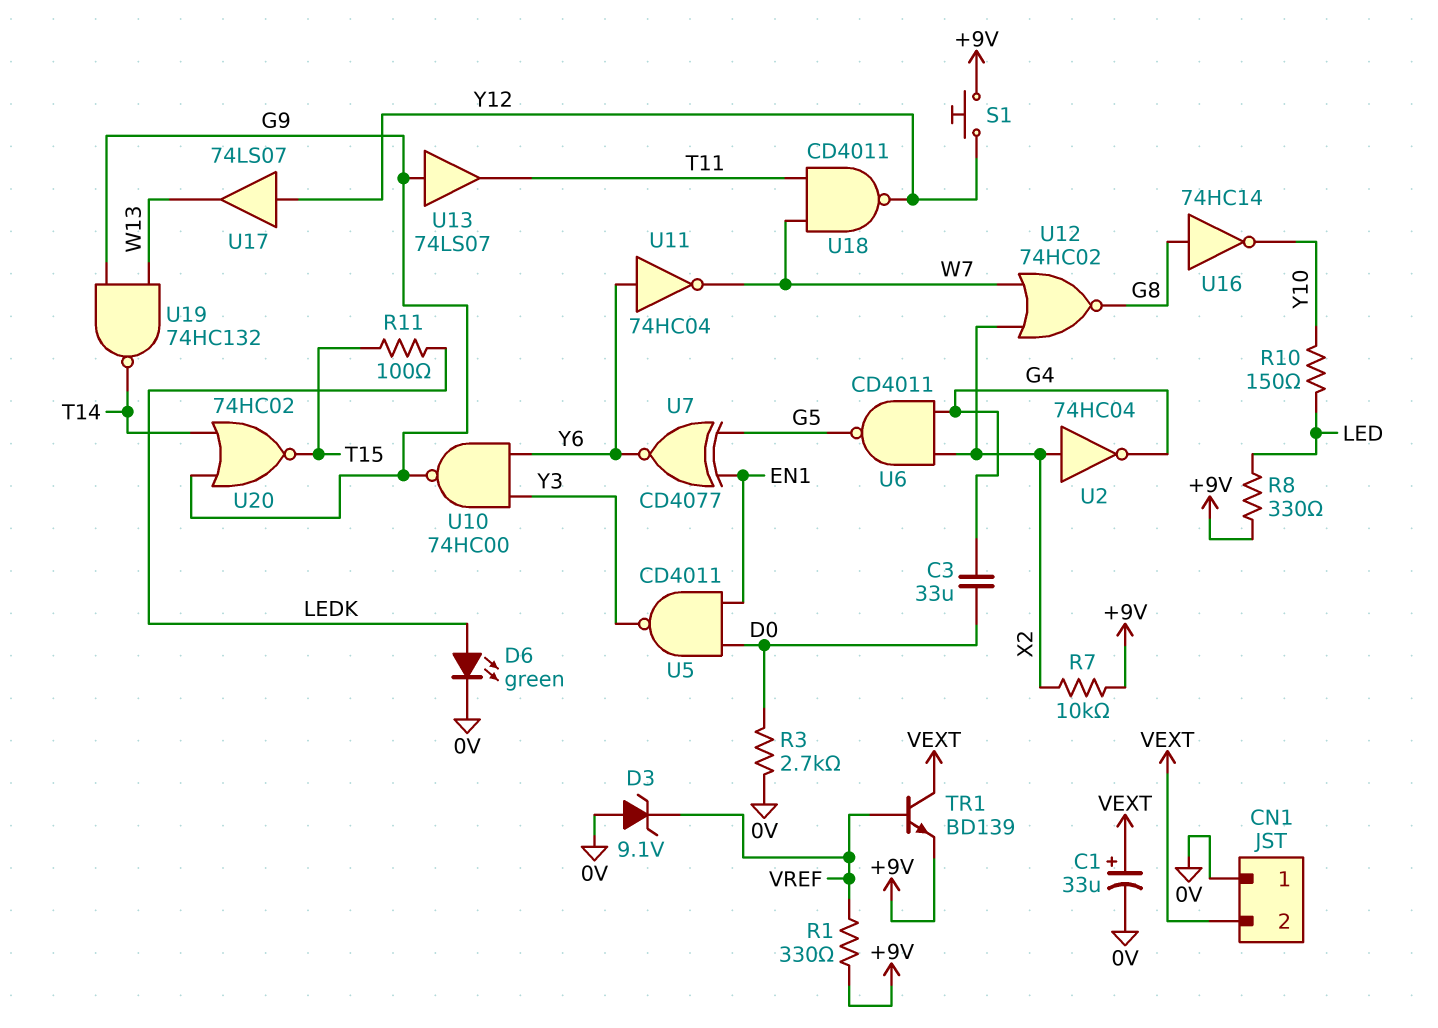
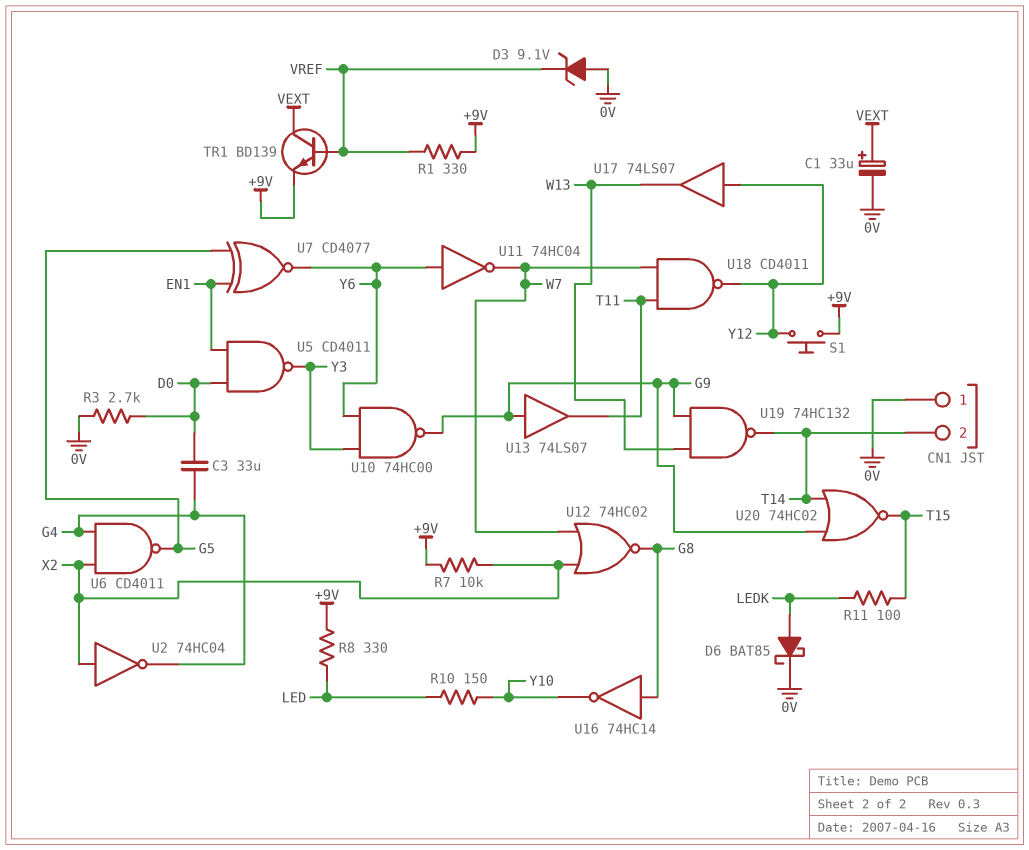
CN1 pin 2: VEXT -> T14
D6: LED green (A LEDK, K 0V) -> schottky BAT85 (A LEDK, K 0V)

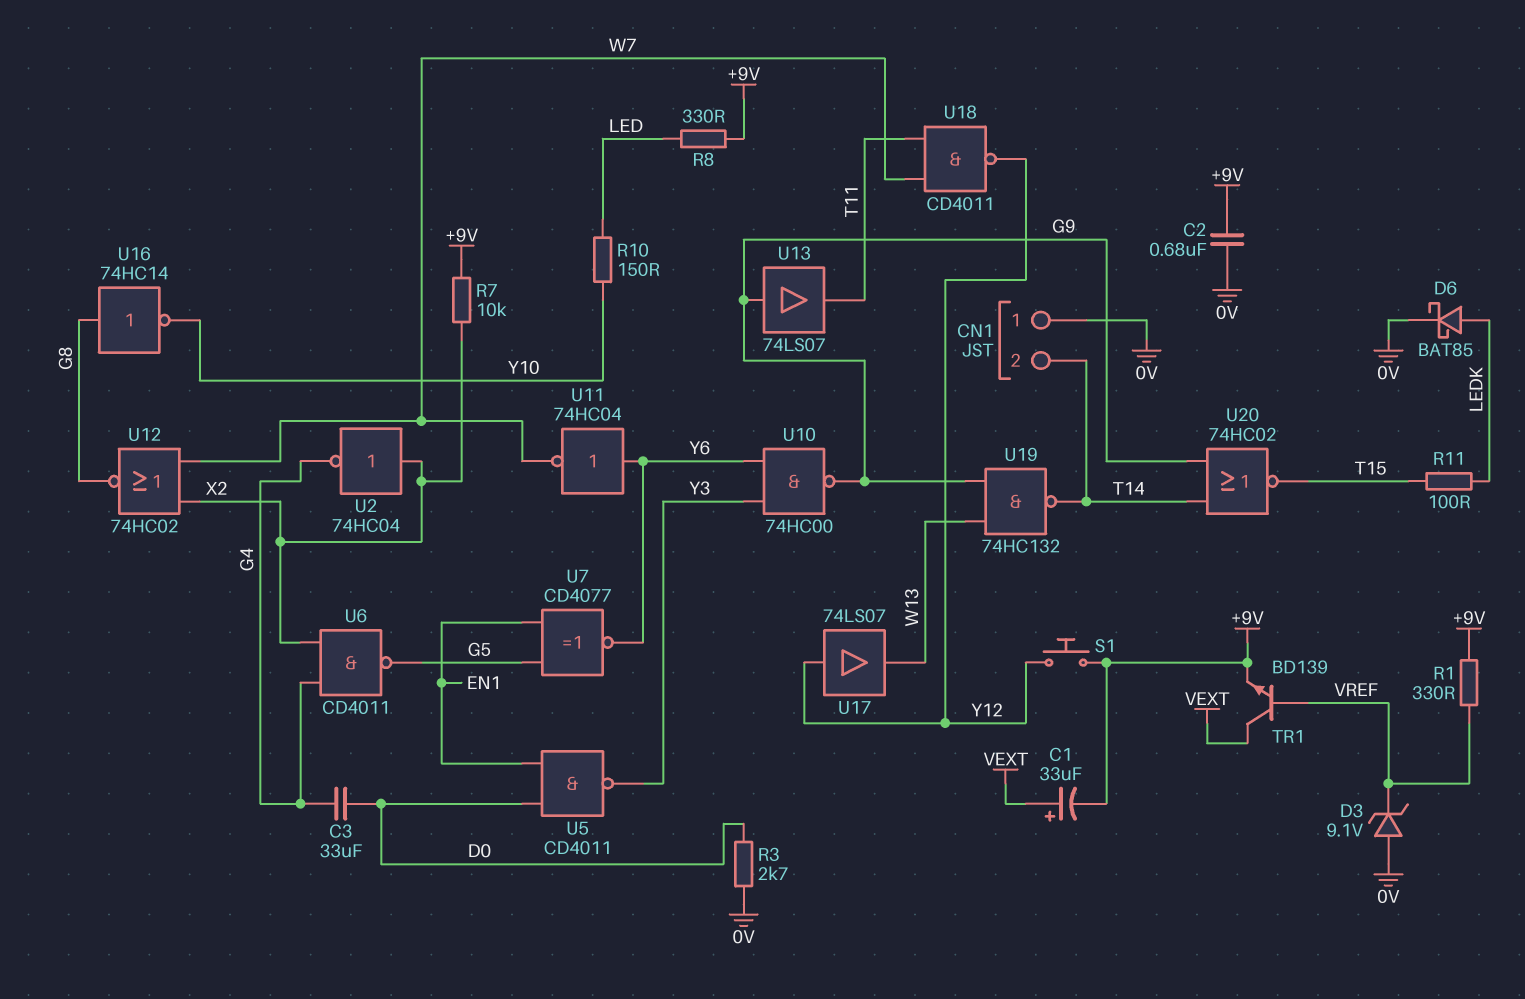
C1: 33uF (plus VEXT, minus 0V) -> 33uF (plus VEXT, minus +9V)
C2: none -> 680nF (+9V, 0V)

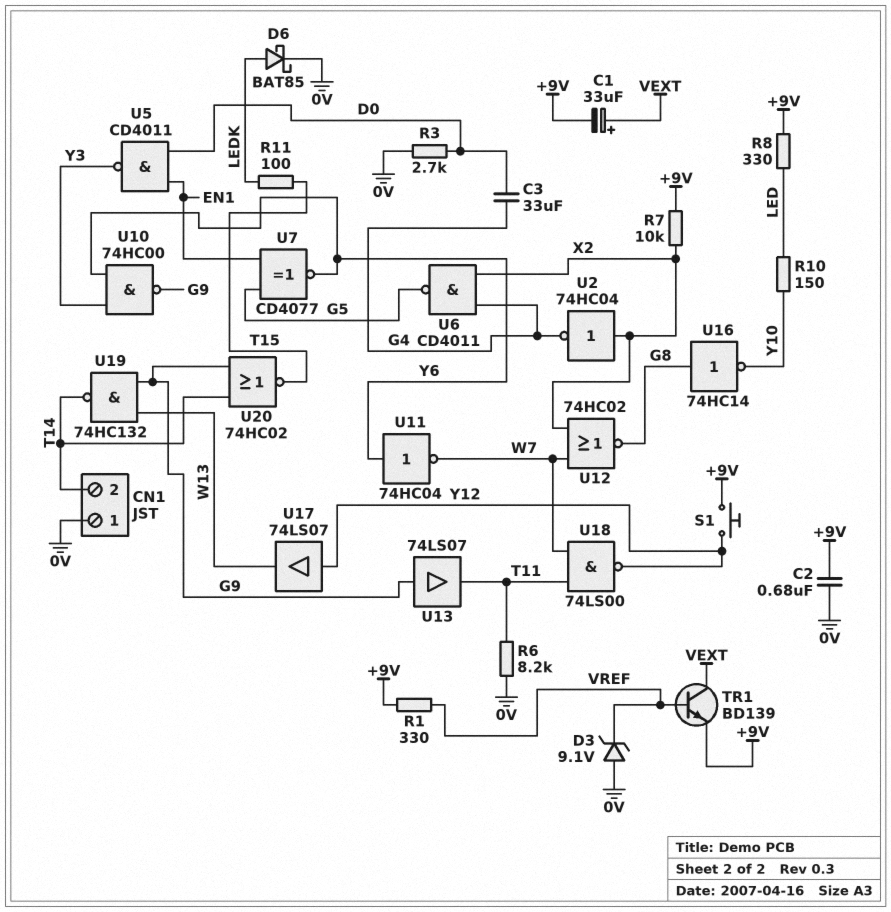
R6: none -> 8.2k (0V, T11)
U18: NAND CD4011 (in T11, in W7, out Y12) -> NAND 74LS00 (in T11, in W7, out Y12)

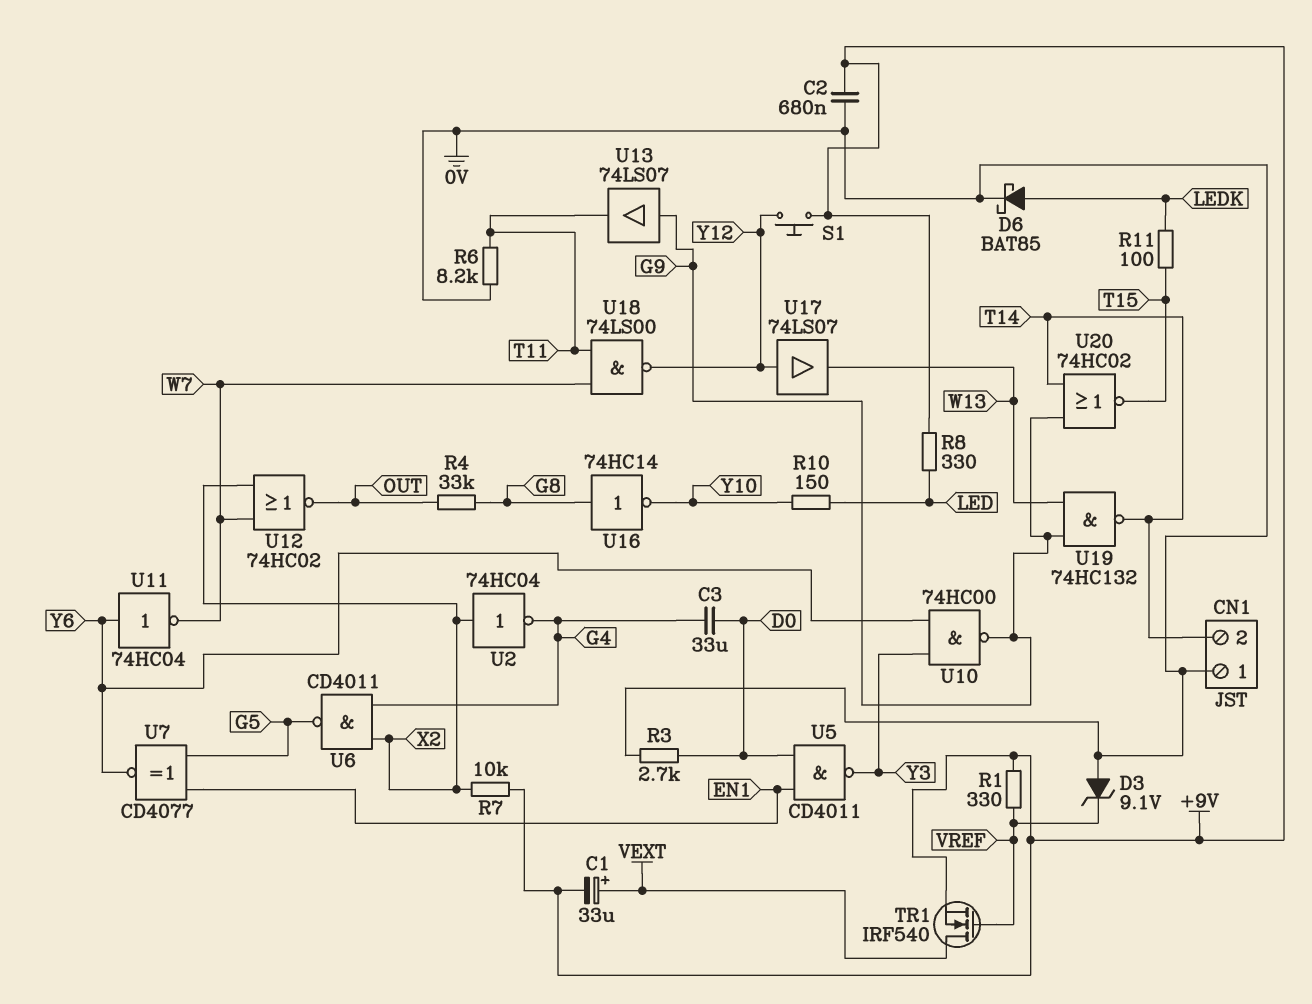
R4: none -> 33k (G8, OUT)
TR1: NPN BD139 (B VREF, C VEXT, E +9V) -> NMOS IRF540 (G VREF, D VEXT, S +9V)
U12: NOR 74HC02 (in W7, in X2, out G8) -> NOR 74HC02 (in W7, in X2, out OUT)

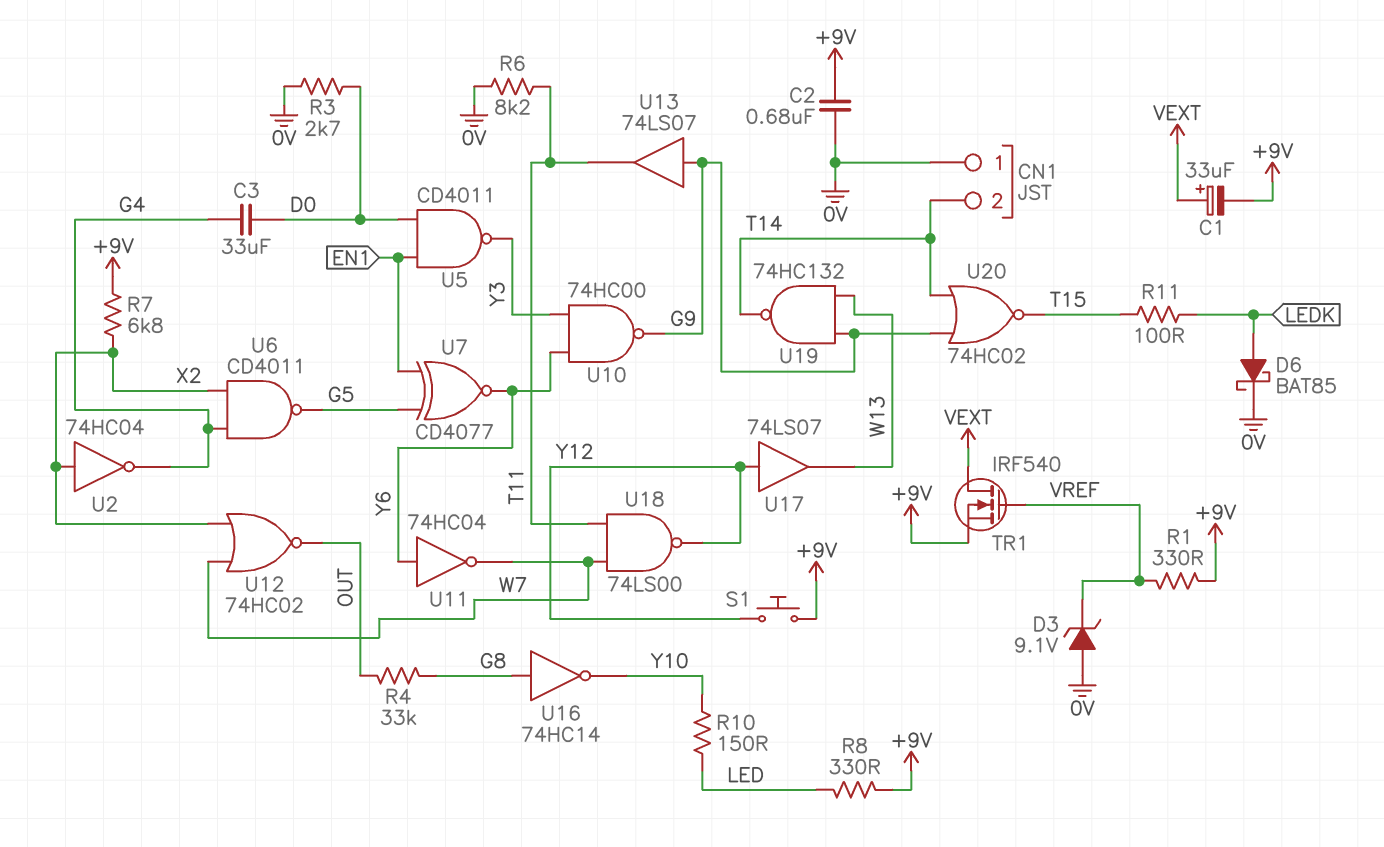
R7: 10k (+9V, X2) -> 6.8k (+9V, X2)

